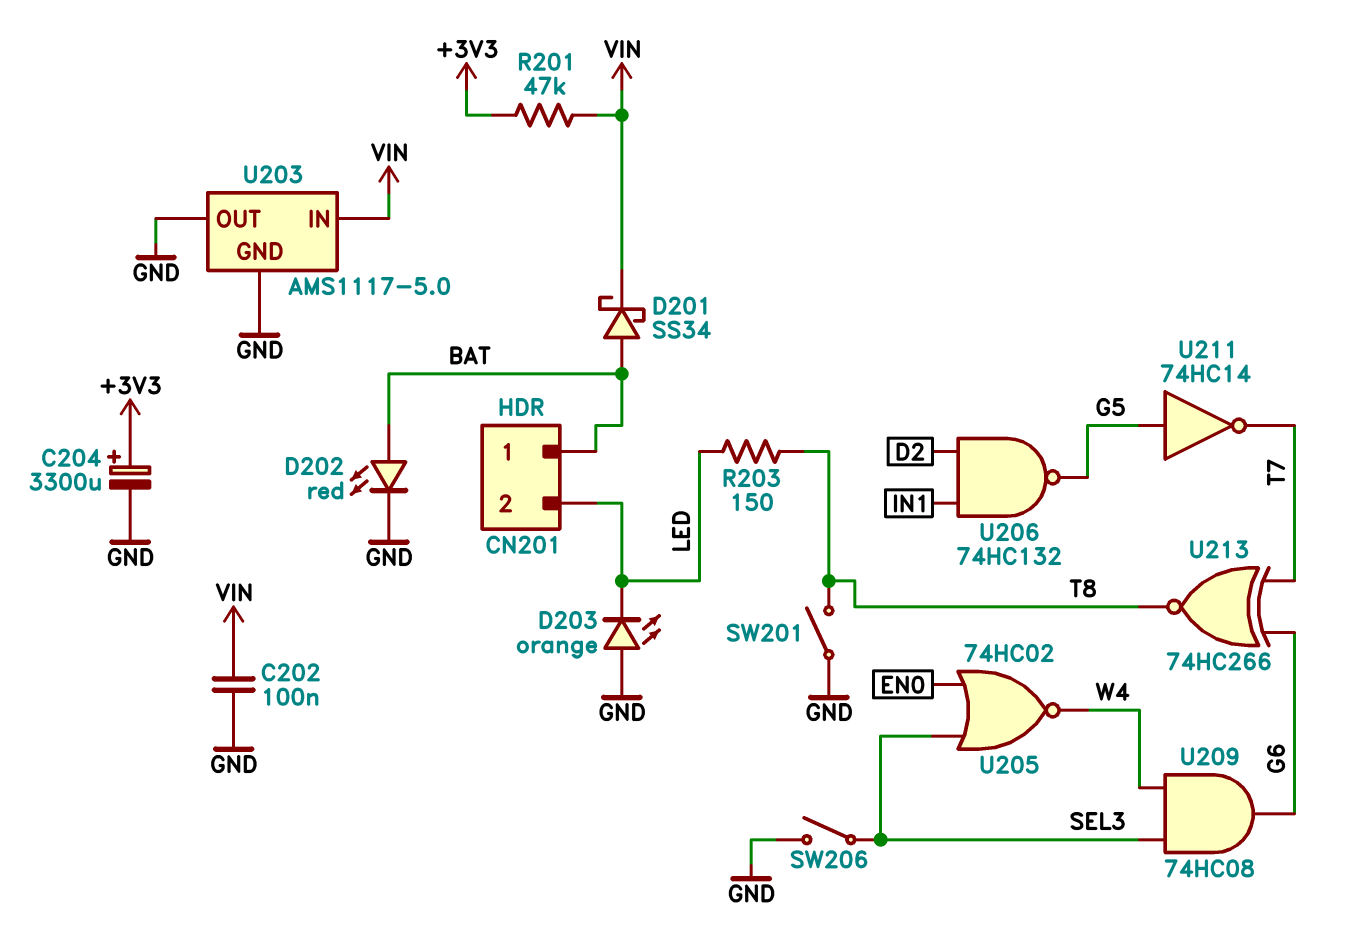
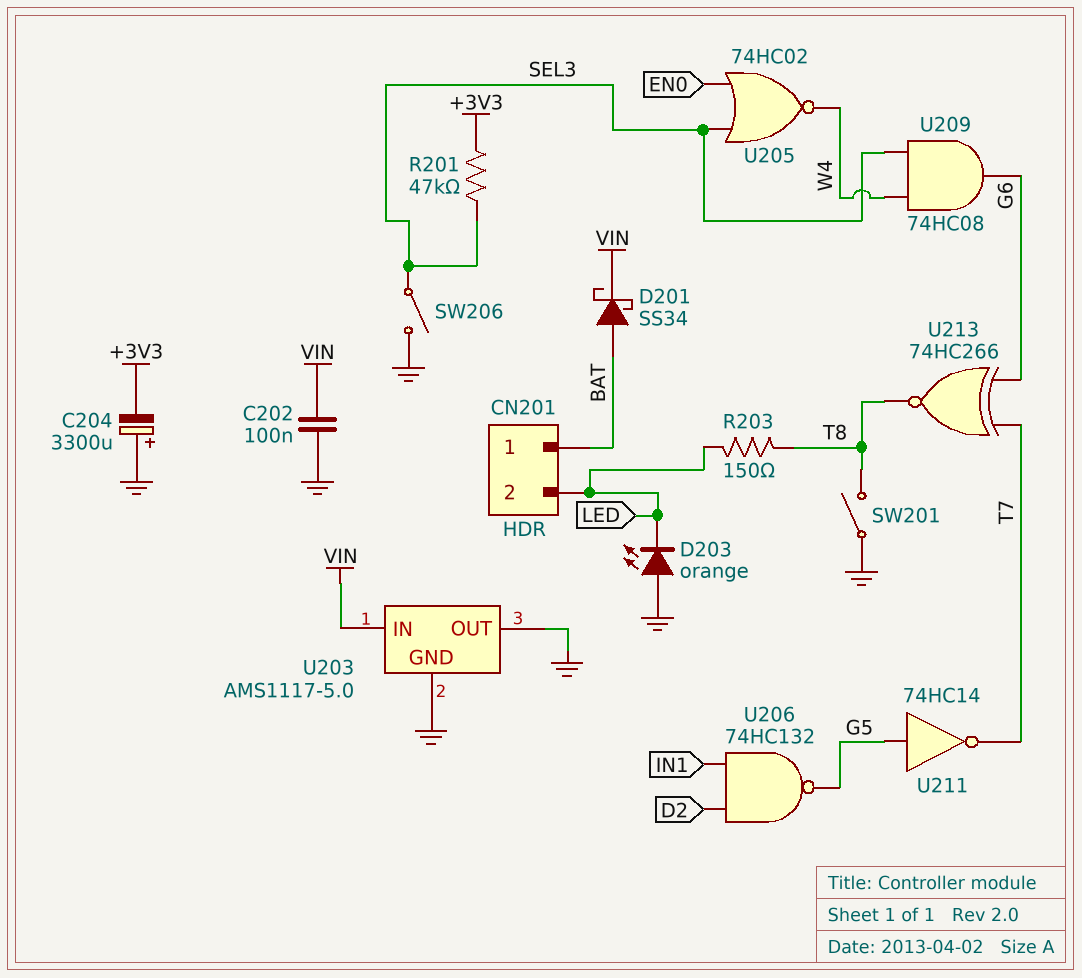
C204: 3300uF (plus +3V3, minus GND) -> 3300uF (plus GND, minus +3V3)
D202: LED red (A BAT, K GND) -> none
R201: 47k (+3V3, VIN) -> 47k (+3V3, SEL3)

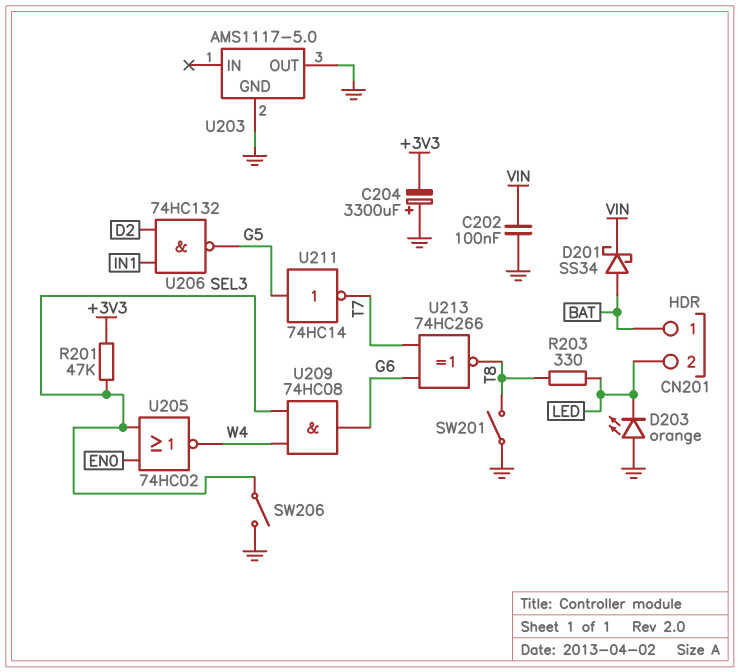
R203: 150 (LED, T8) -> 330 (LED, T8)
U203 pin IN: VIN -> none

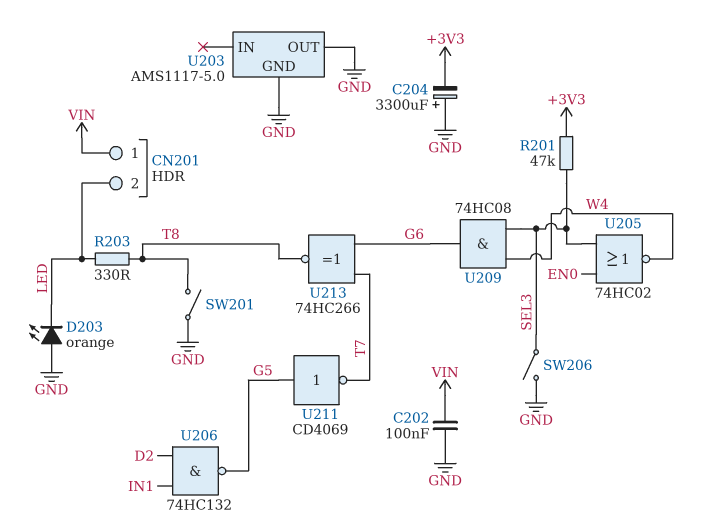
CN201 pin 1: BAT -> VIN
D201: schottky SS34 (A BAT, K VIN) -> none
U211: NOT 74HC14 (in G5, out T7) -> NOT CD4069 (in G5, out T7)

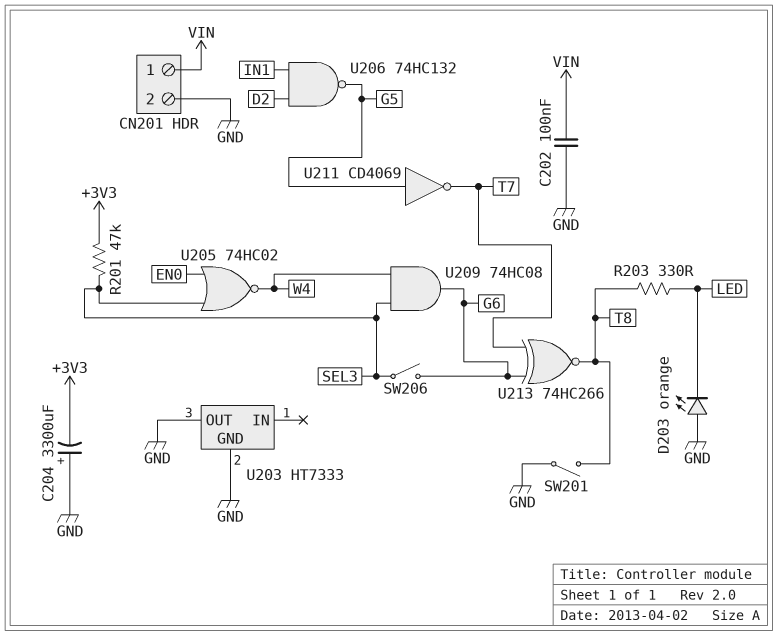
CN201 pin 2: LED -> GND
SW206: switch (GND, SEL3) -> switch (G6, SEL3)
U203: AMS1117-5.0 -> HT7333

